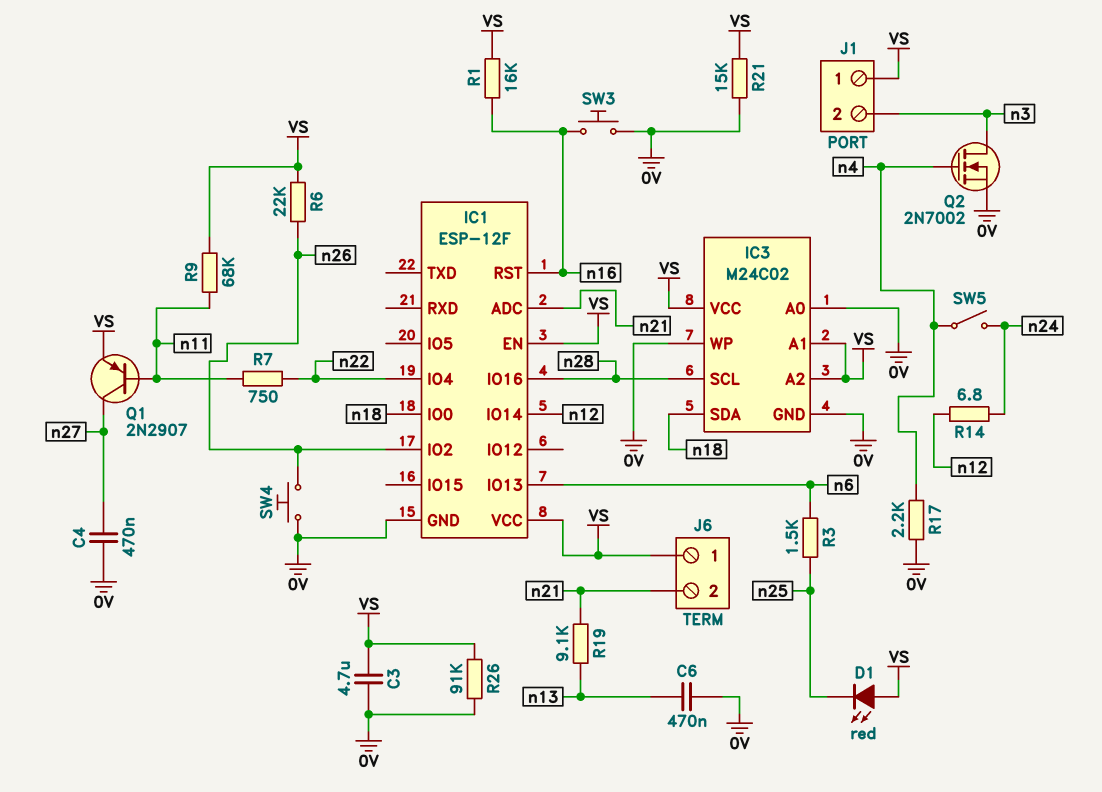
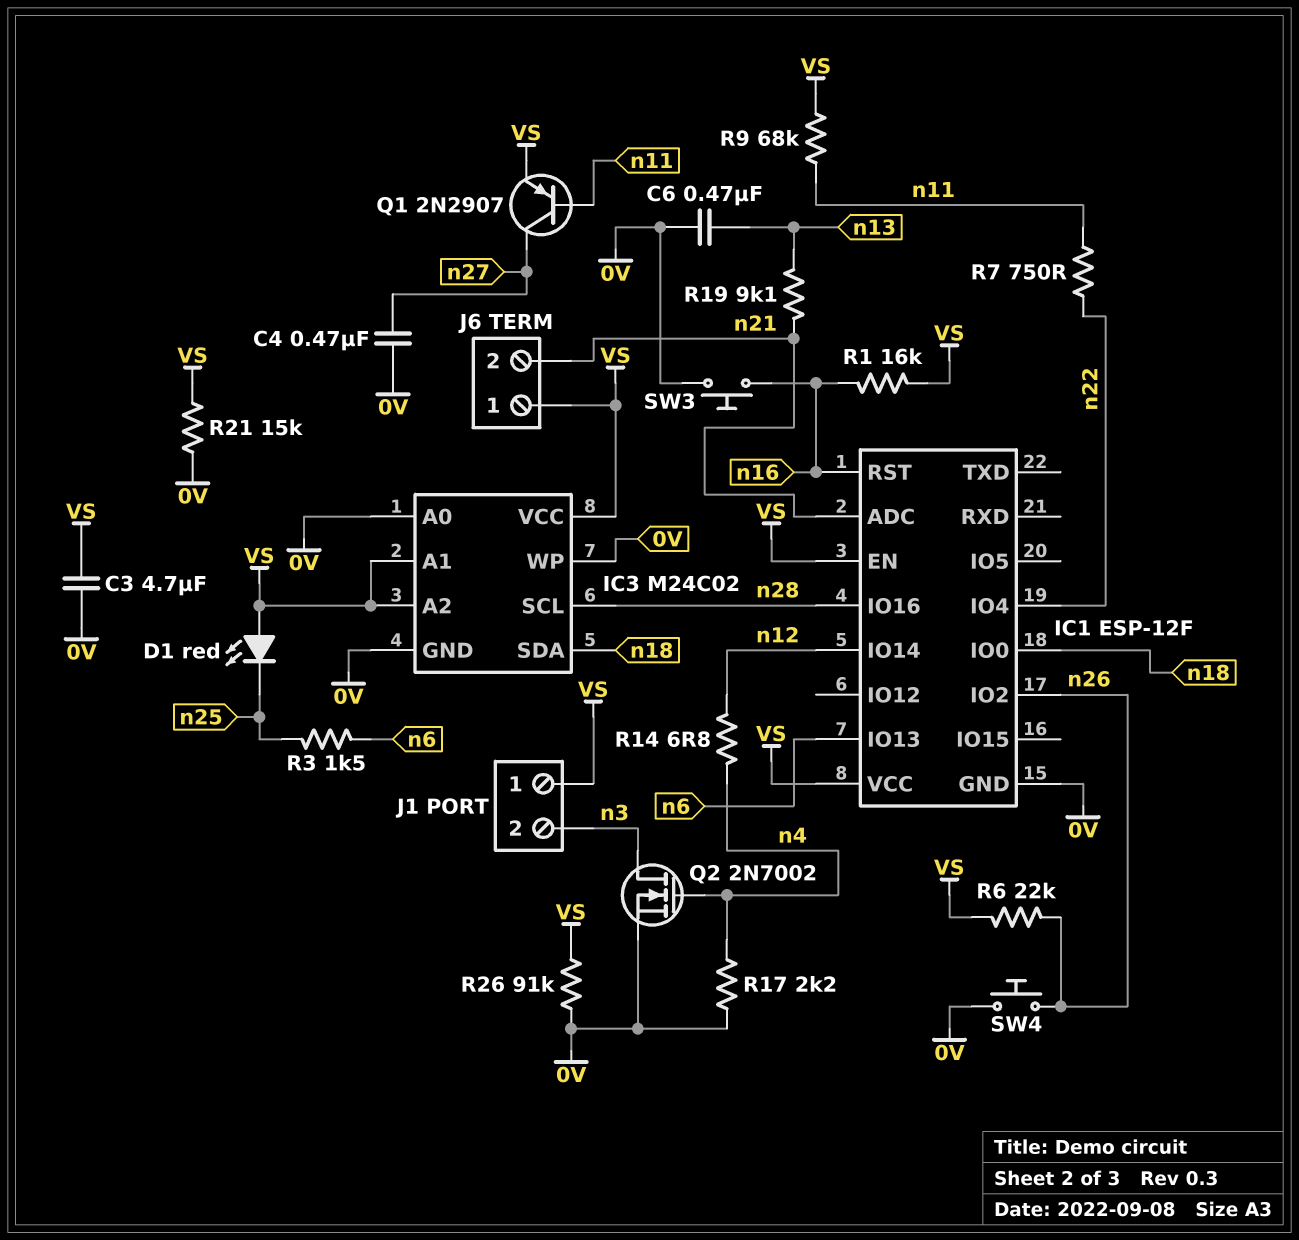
R14: 6.8 (n12, n24) -> 6.8 (n4, n12)
SW5: switch (n4, n24) -> none

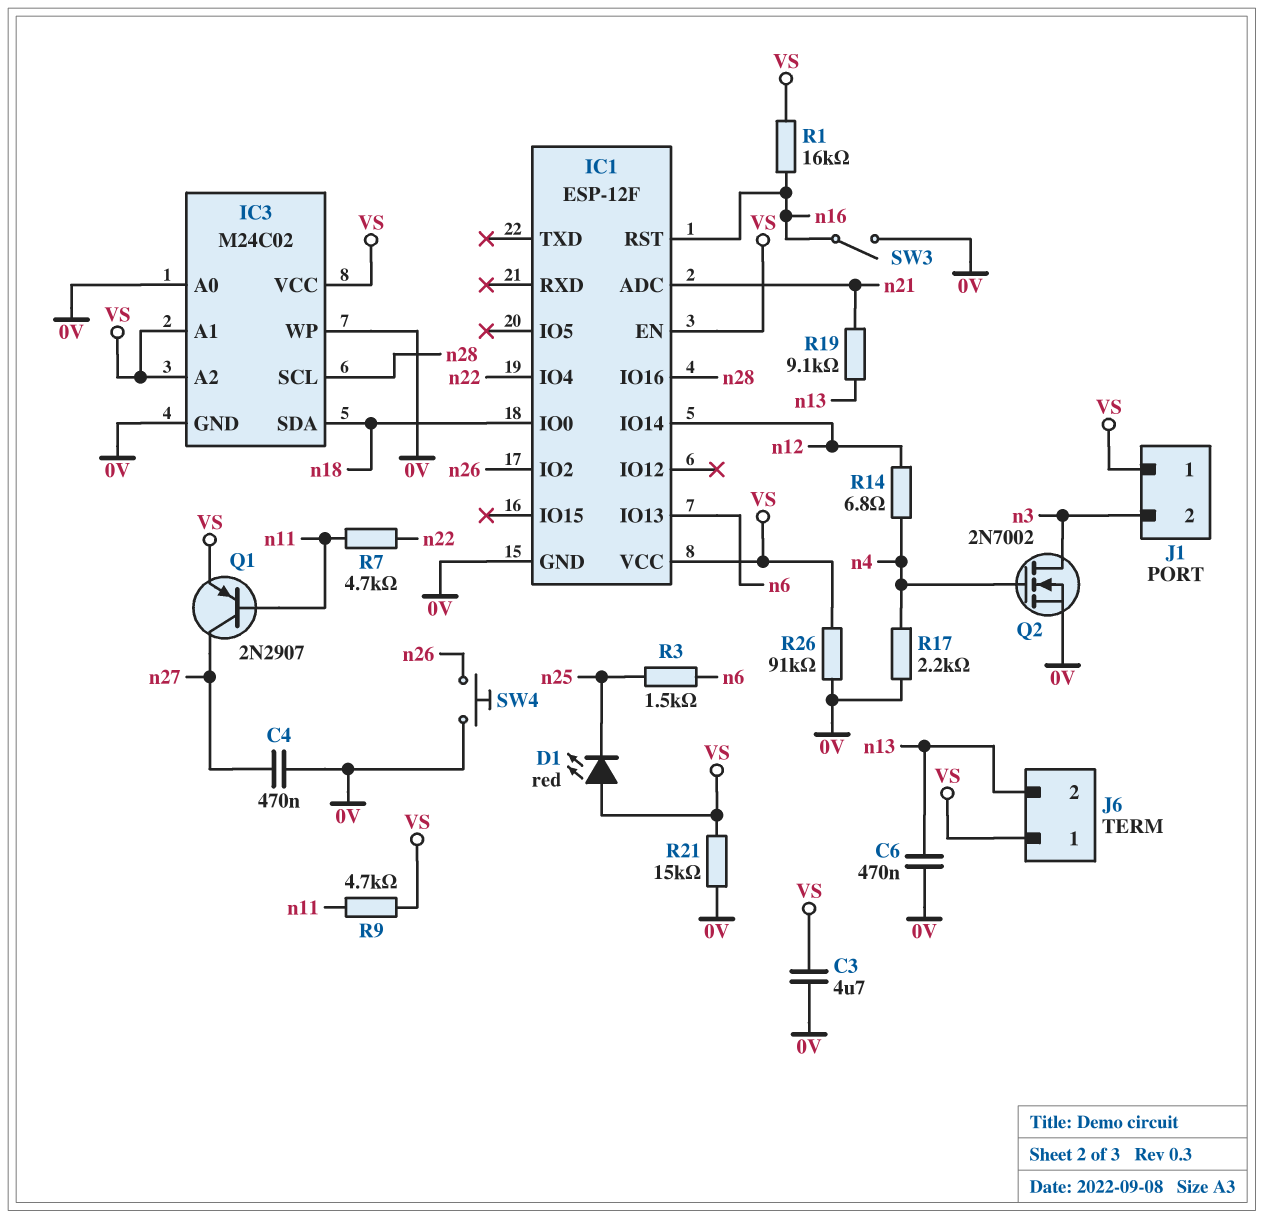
J6 pin 2: n21 -> n13
R6: 22k (VS, n26) -> none
R7: 750 (n11, n22) -> 4.7k (n11, n22)
R9: 68k (VS, n11) -> 4.7k (VS, n11)
SW3: button (0V, n16) -> switch (0V, n16)

